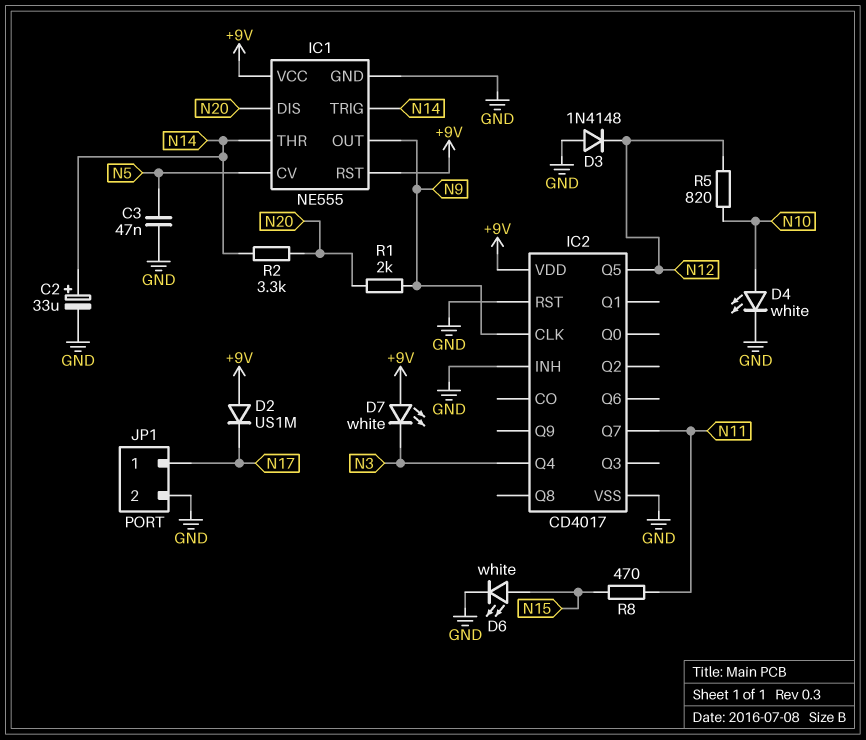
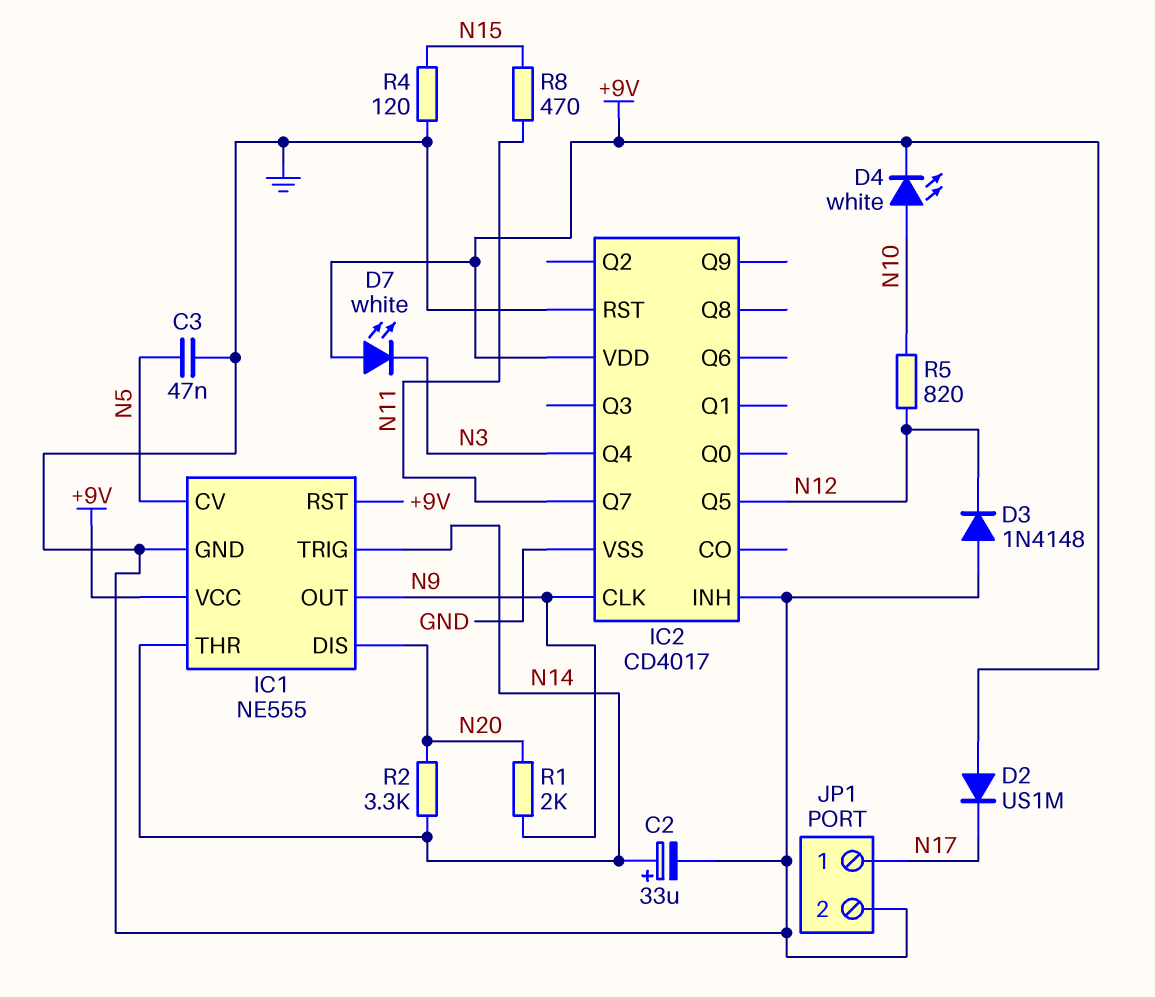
D4: LED white (A N10, K GND) -> LED white (A N10, K +9V)
D6: LED white (A N15, K GND) -> none
R4: none -> 120 (GND, N15)

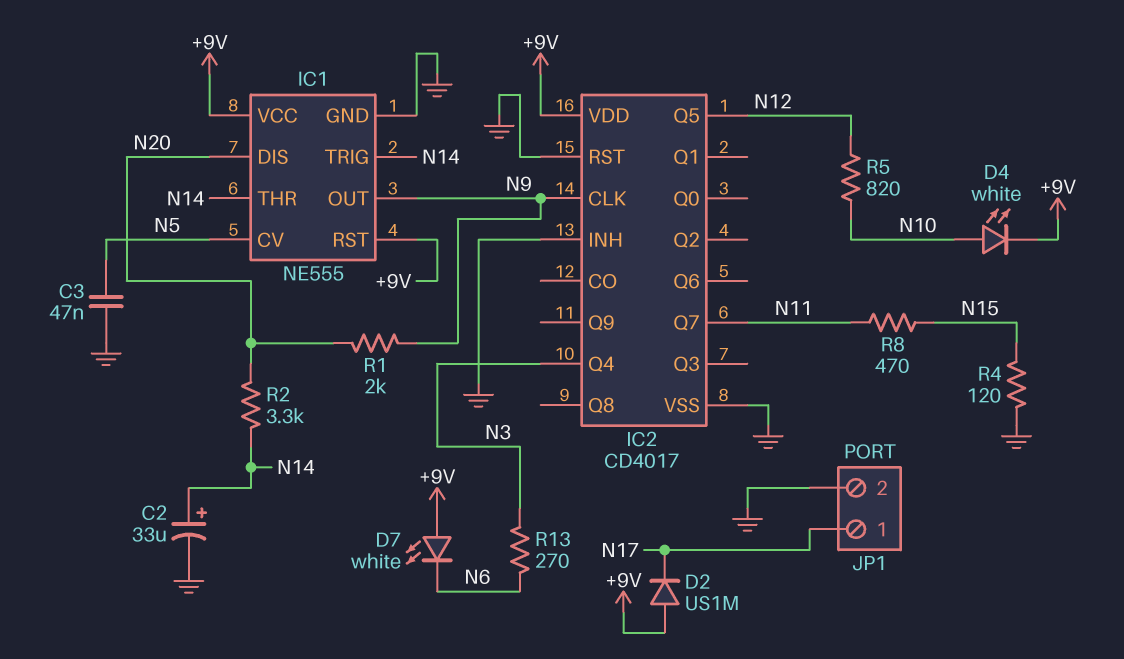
D3: diode 1N4148 (A GND, K N12) -> none
D7: LED white (A +9V, K N3) -> LED white (A +9V, K N6)
R13: none -> 270 (N3, N6)

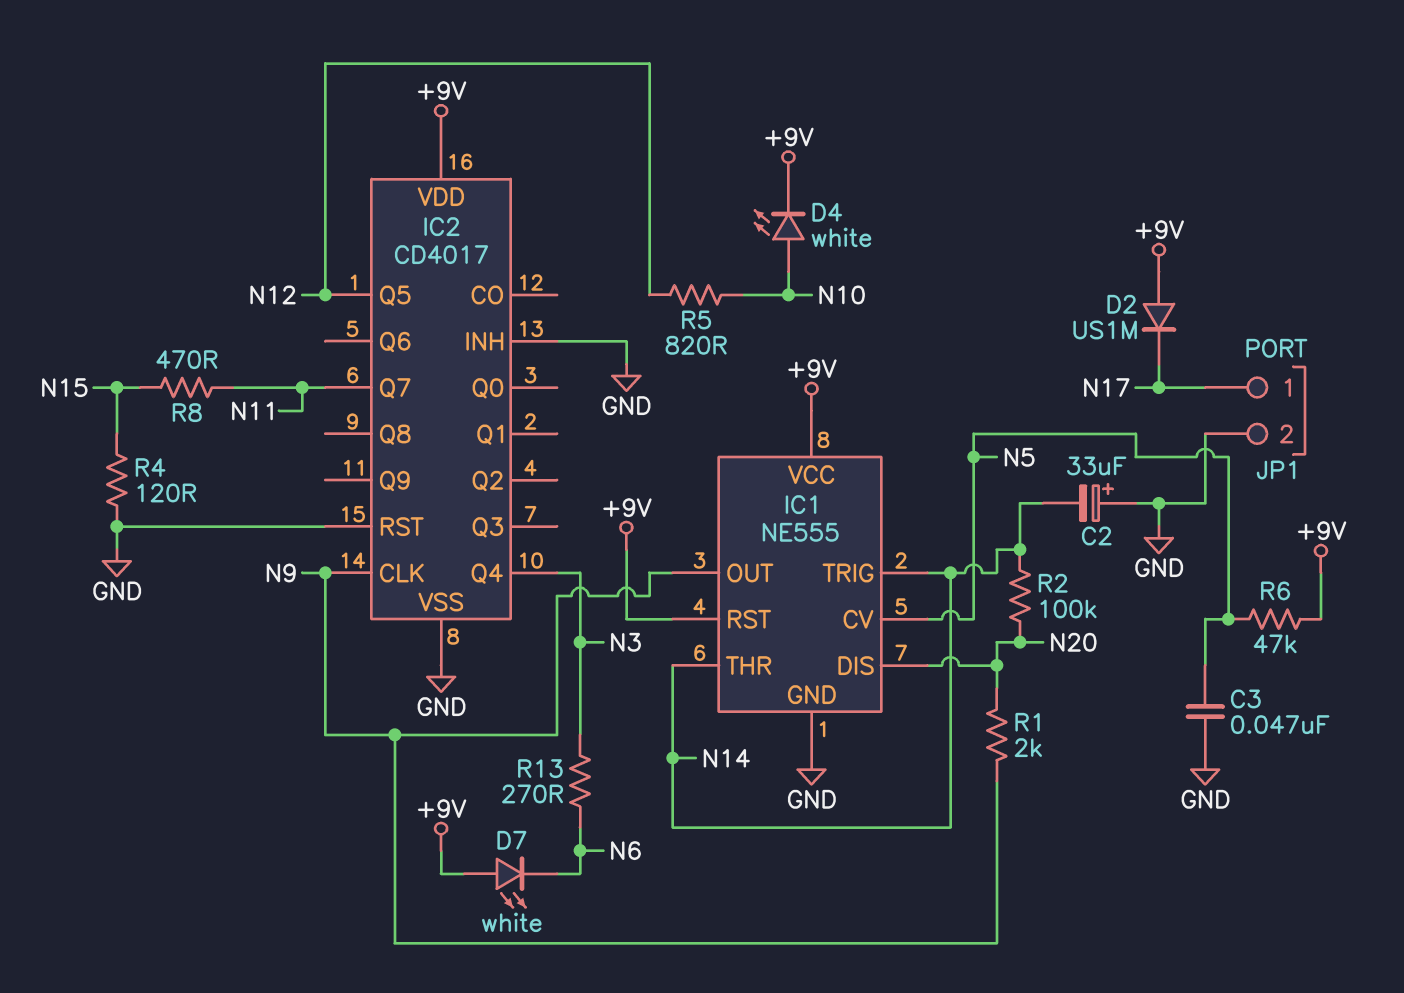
C2: 33uF (plus N14, minus GND) -> 33uF (plus GND, minus N14)
R2: 3.3k (N14, N20) -> 100k (N14, N20)
R6: none -> 47k (+9V, N5)

